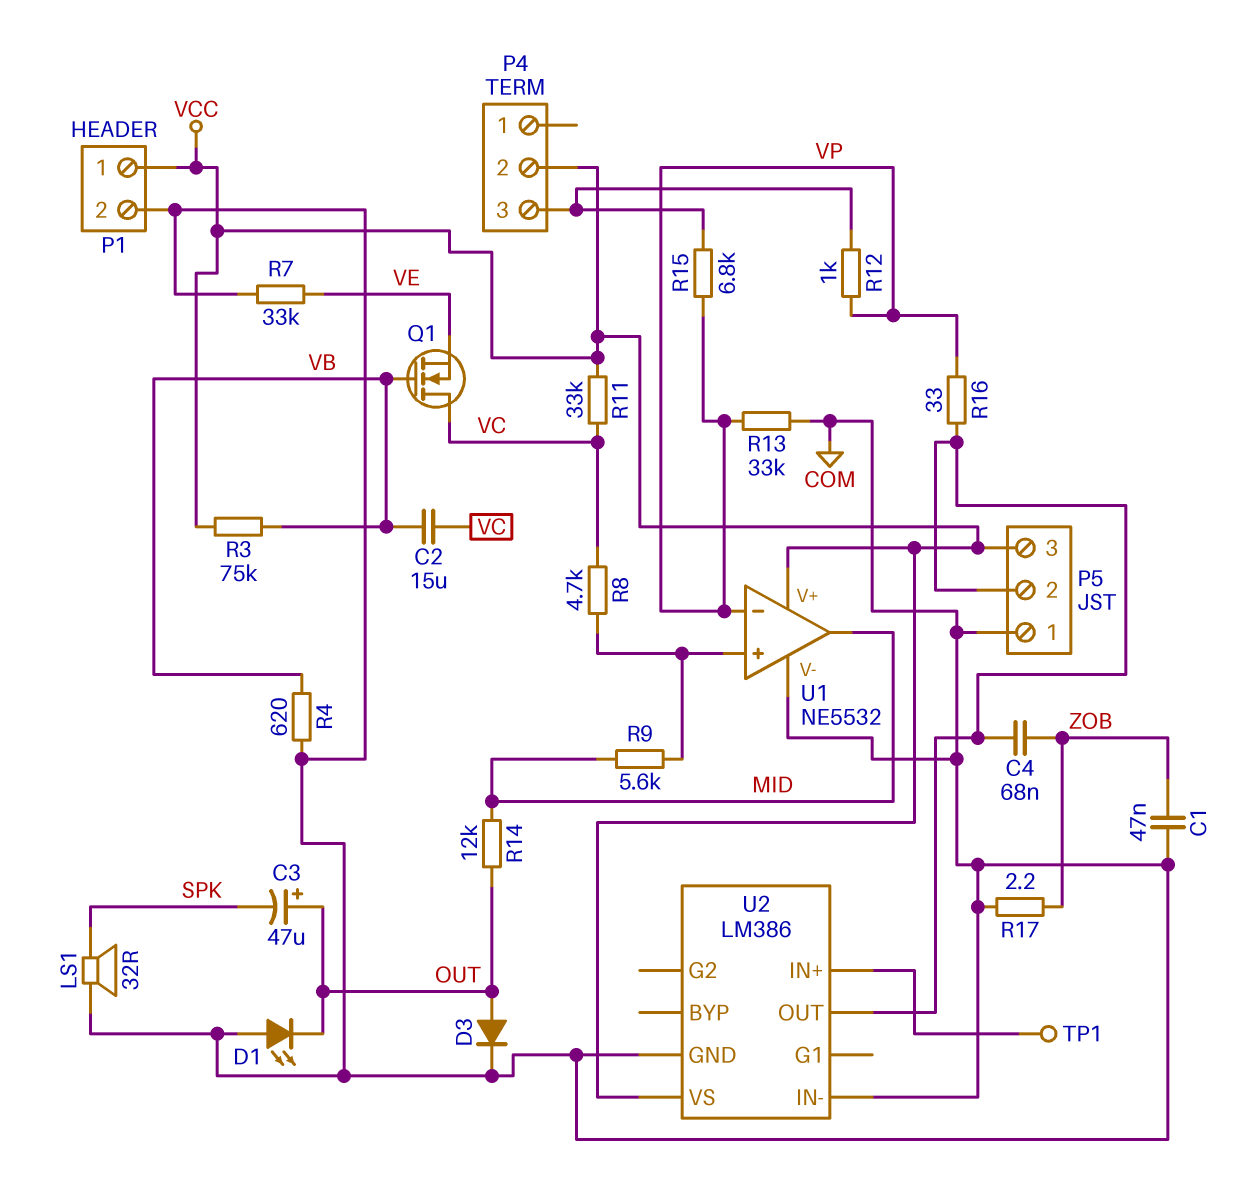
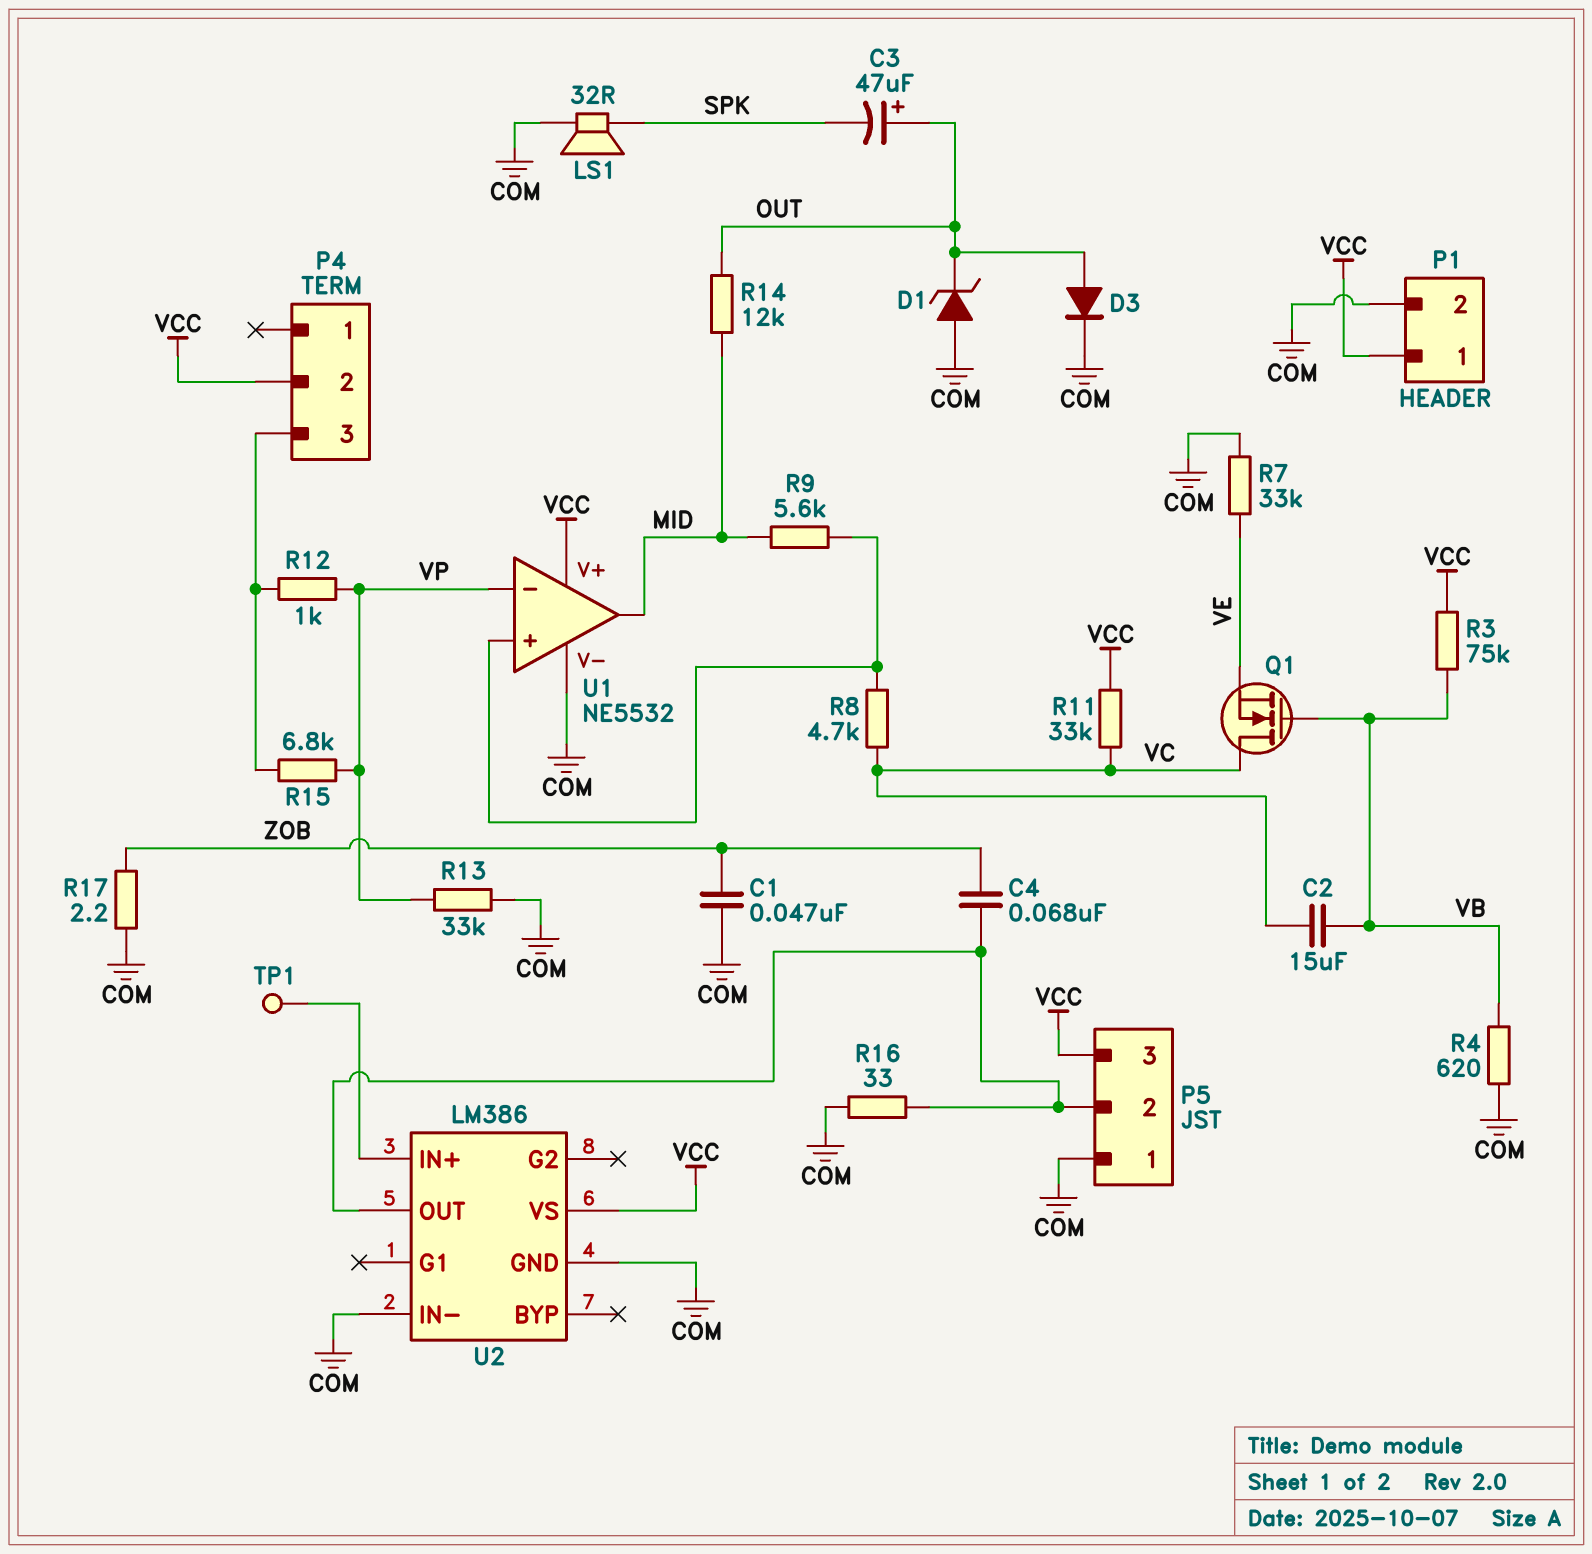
D1: LED (A COM, K OUT) -> zener (A COM, K OUT)
R16: 33 (P5/2, VP) -> 33 (COM, P5/2)

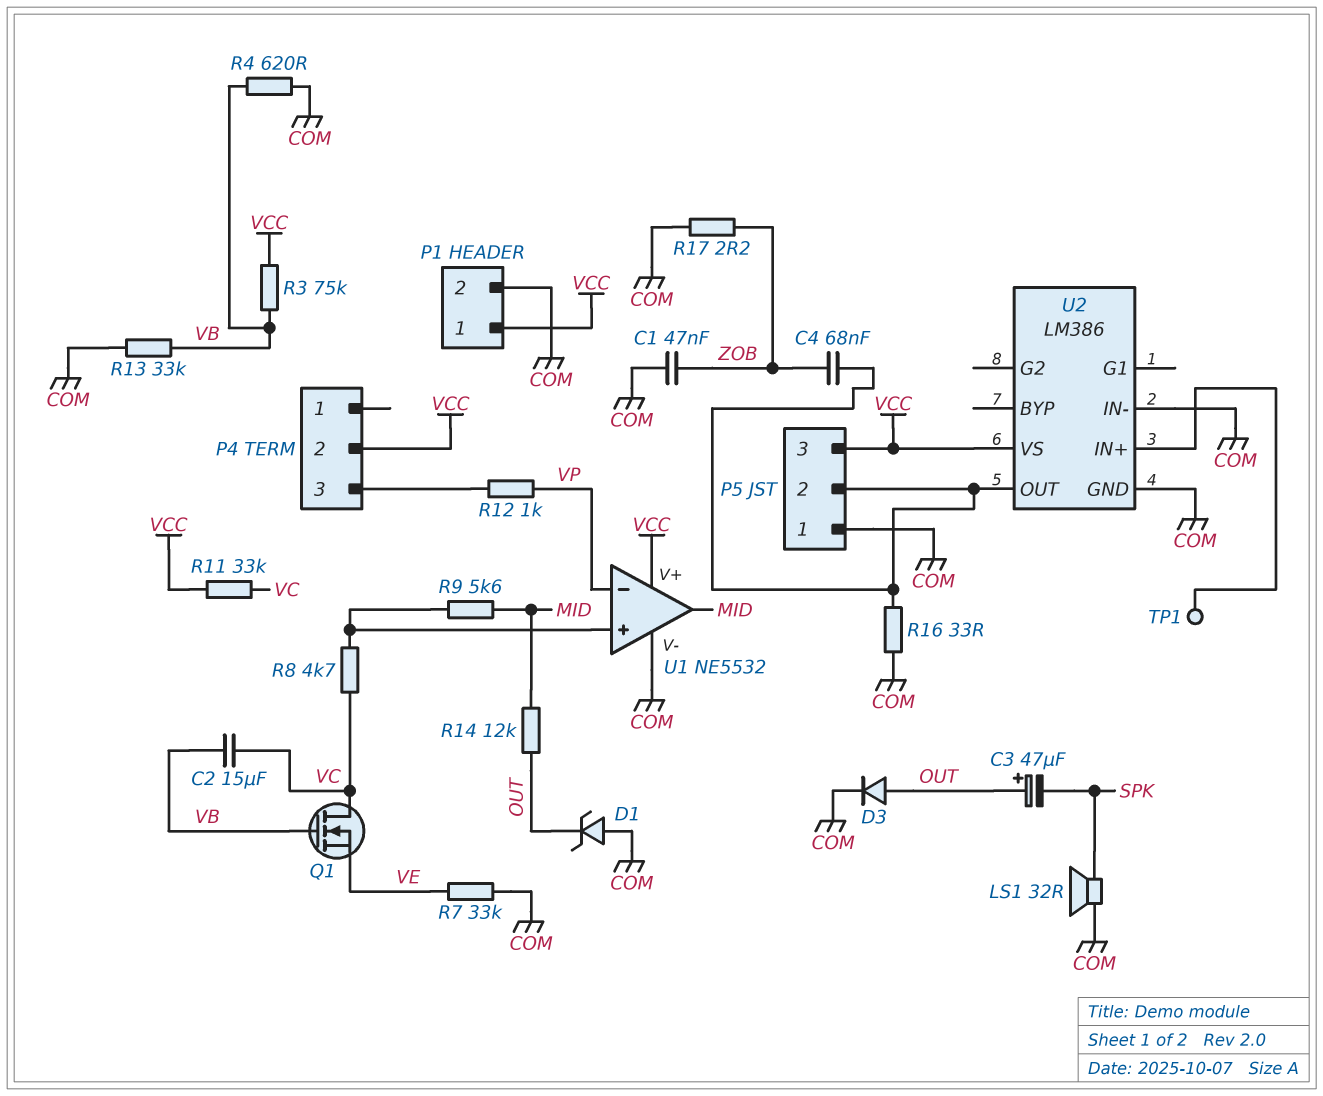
R13: 33k (COM, VP) -> 33k (COM, VB)
R15: 6.8k (P4/3, VP) -> none

